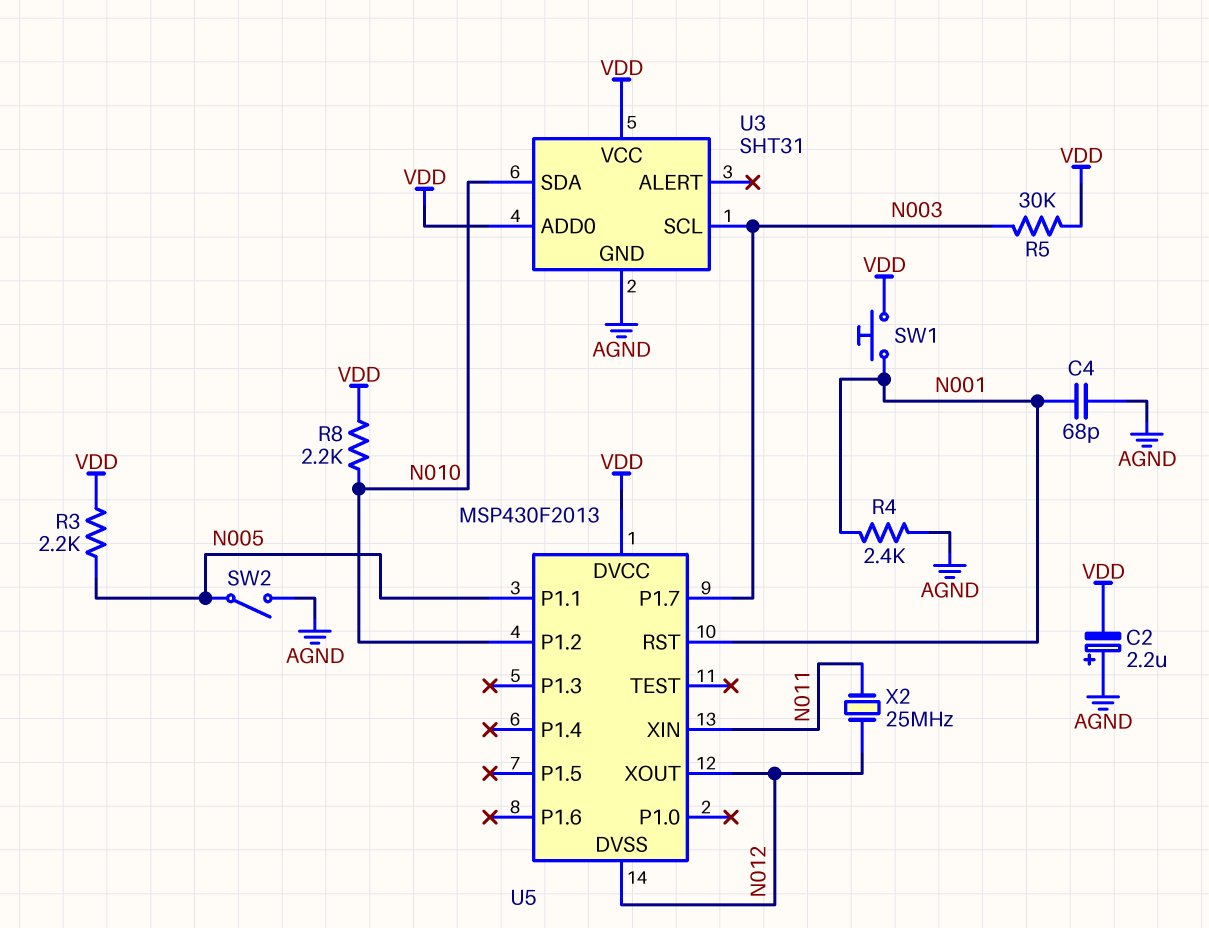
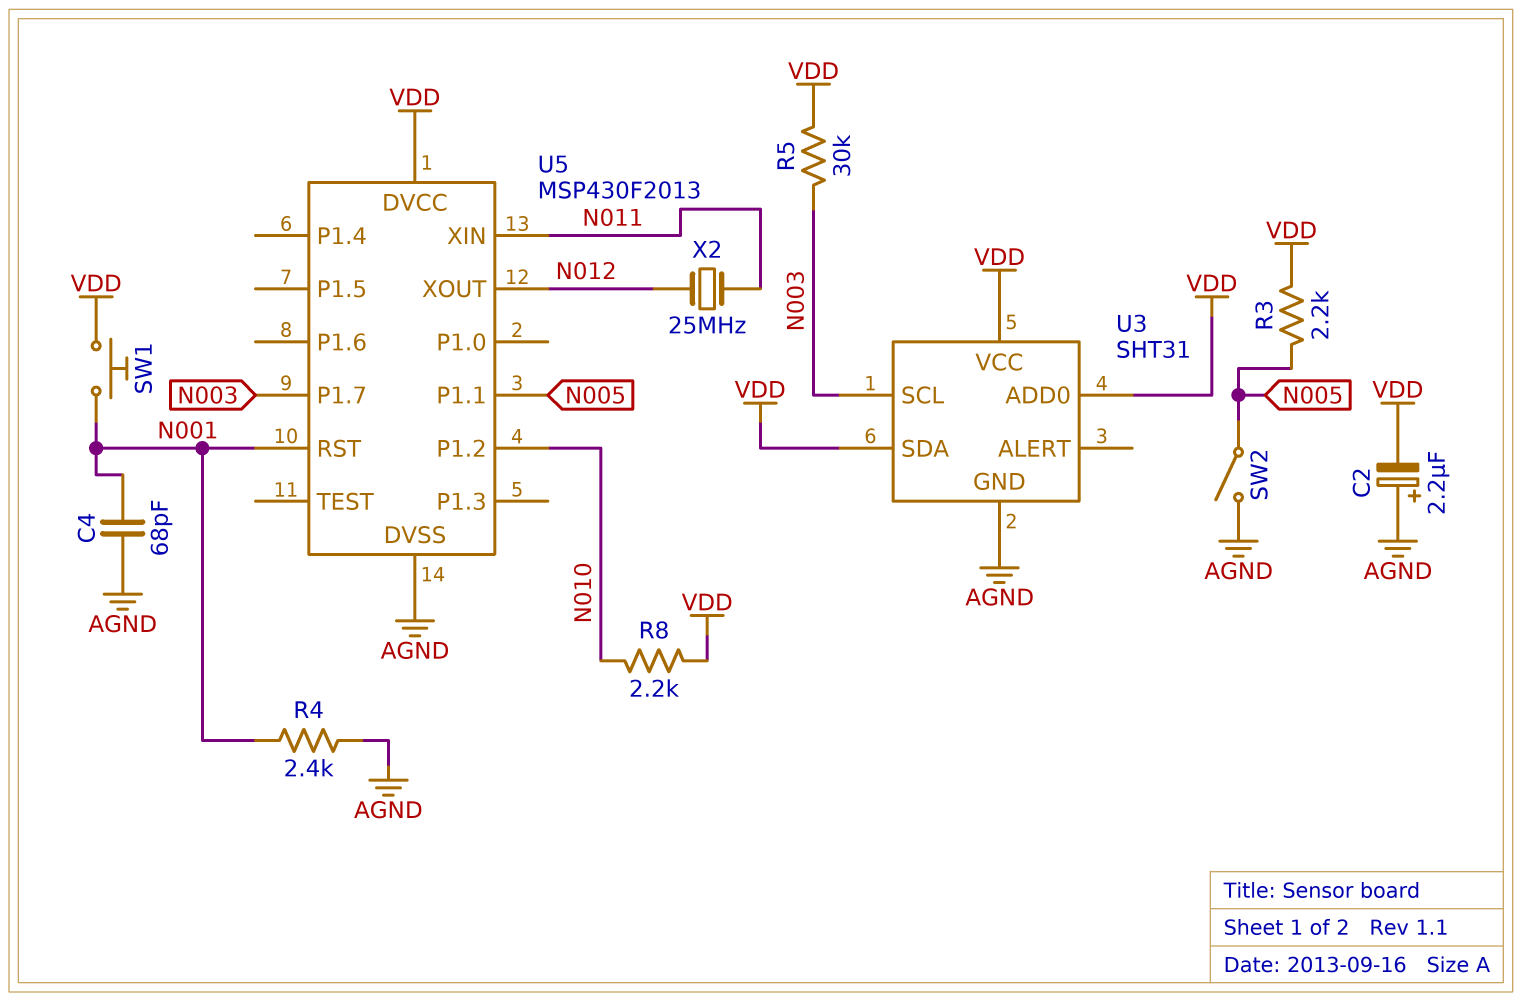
U3 pin SDA: N010 -> VDD
U5 pin DVSS: N012 -> AGND

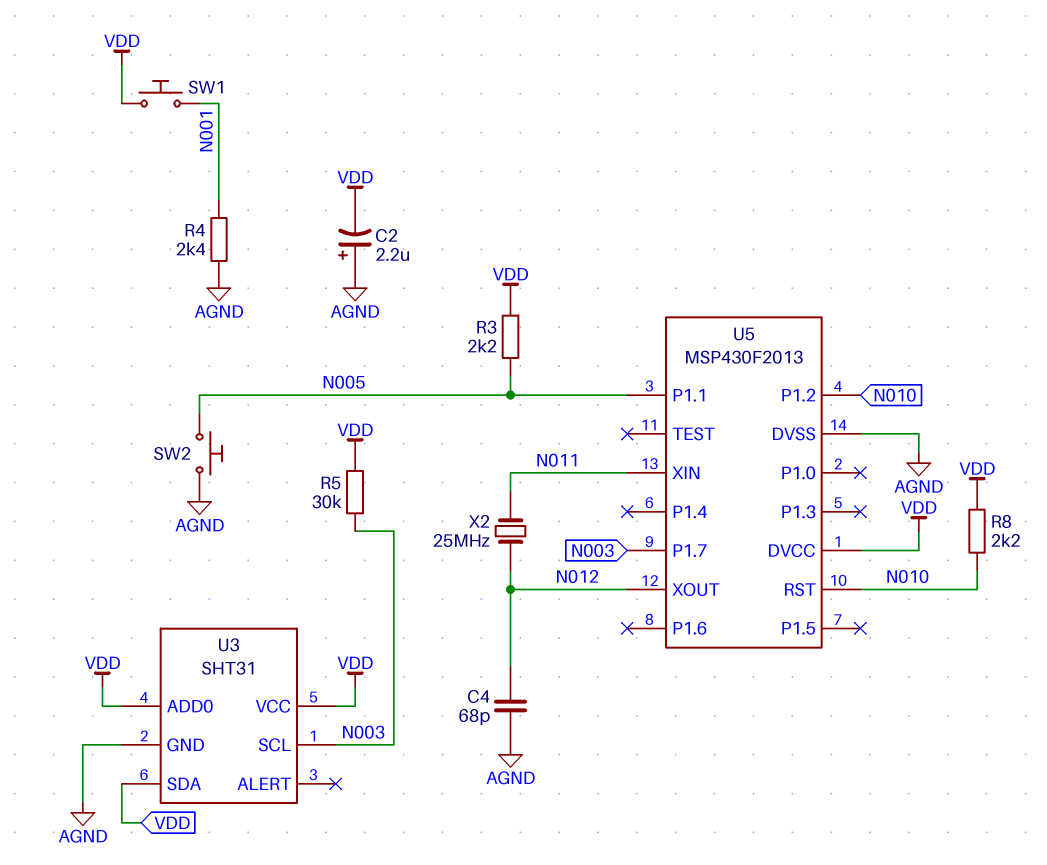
C4: 68pF (AGND, N001) -> 68pF (AGND, N012)
SW2: switch (AGND, N005) -> button (AGND, N005)
U5 pin RST: N001 -> N010

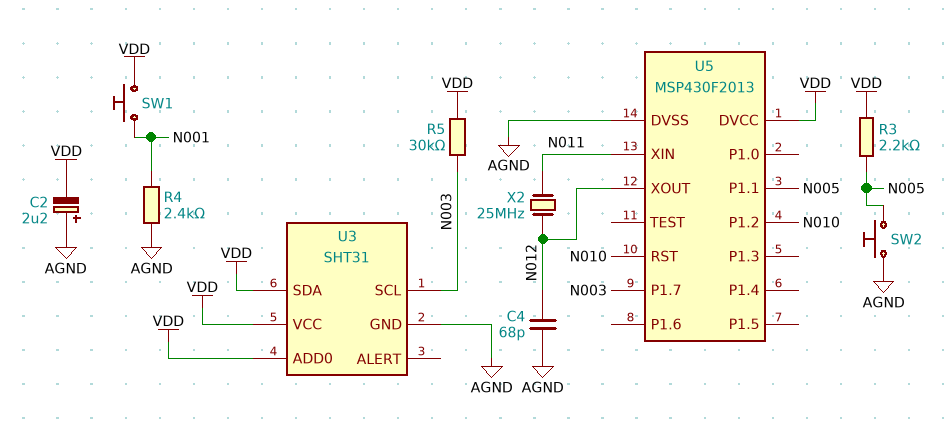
R8: 2.2k (N010, VDD) -> none

